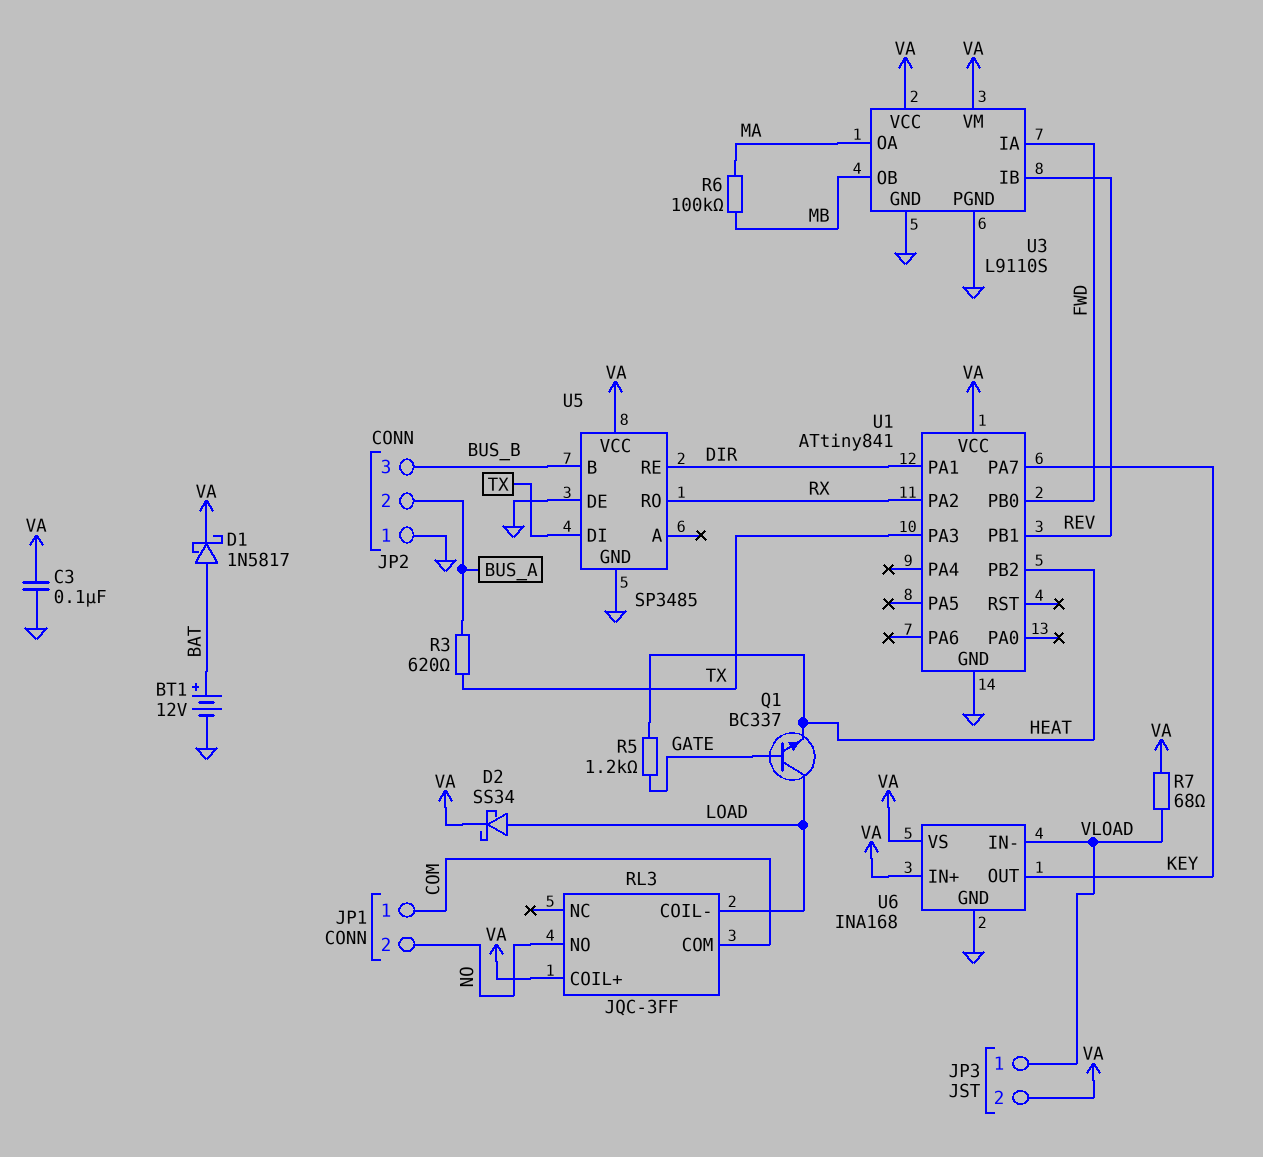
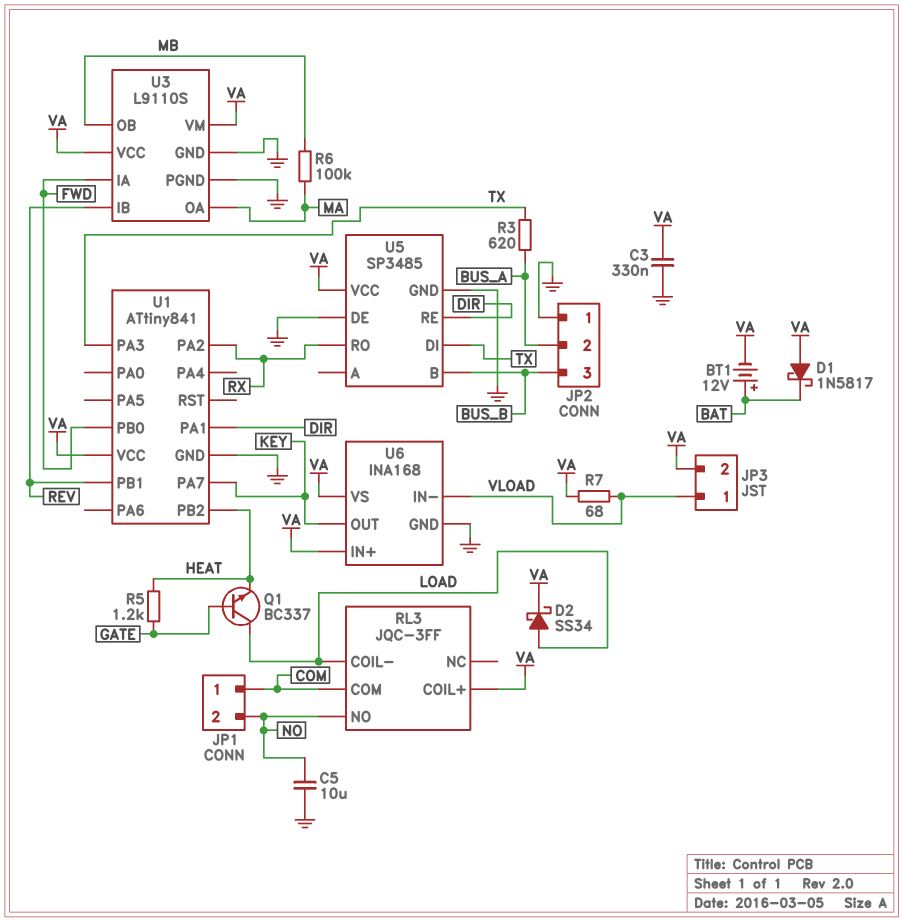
BT1: 12V (plus BAT, minus GND) -> 12V (plus BAT, minus VA)
C3: 100nF (GND, VA) -> 330nF (GND, VA)
C5: none -> 10uF (GND, NO)
D1: schottky 1N5817 (A BAT, K VA) -> schottky 1N5817 (A VA, K BAT)

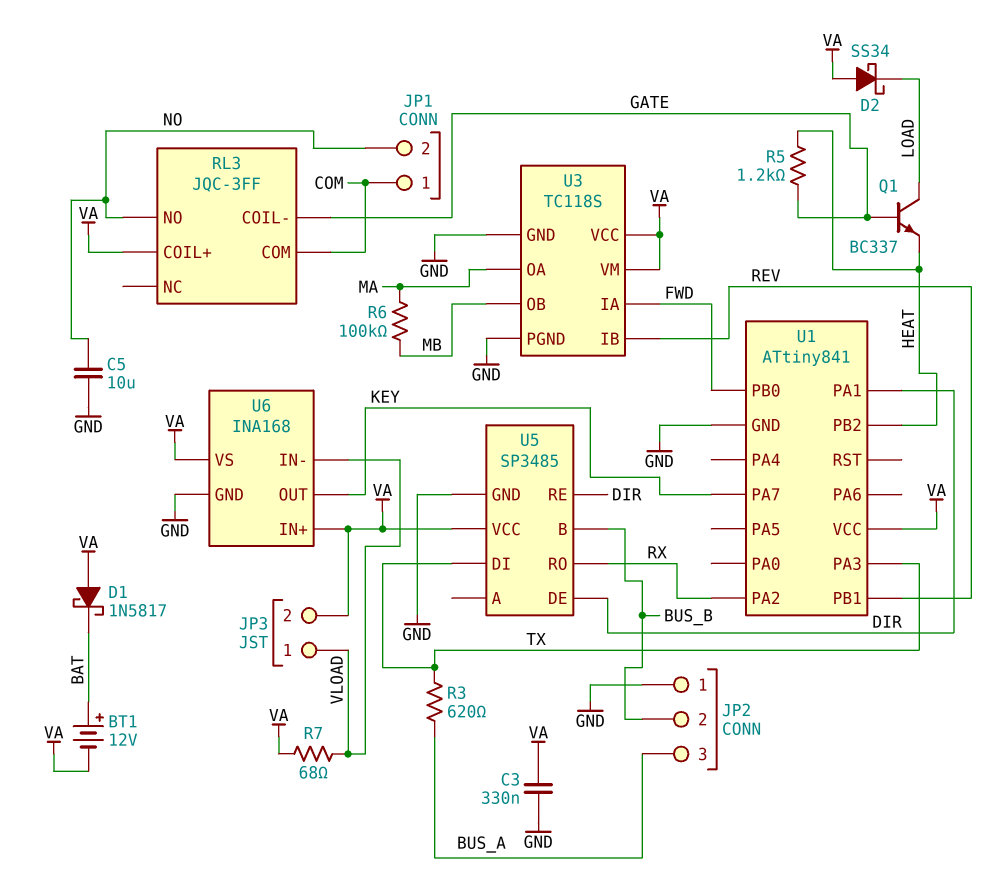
D2: schottky SS34 (A LOAD, K VA) -> schottky SS34 (A VA, K LOAD)
JP2 pin 2: BUS_A -> BUS_B
JP2 pin 3: BUS_B -> BUS_A
RL3 pin COIL-: LOAD -> GATE
U3: L9110S -> TC118S
U5 pin DE: GND -> DIR

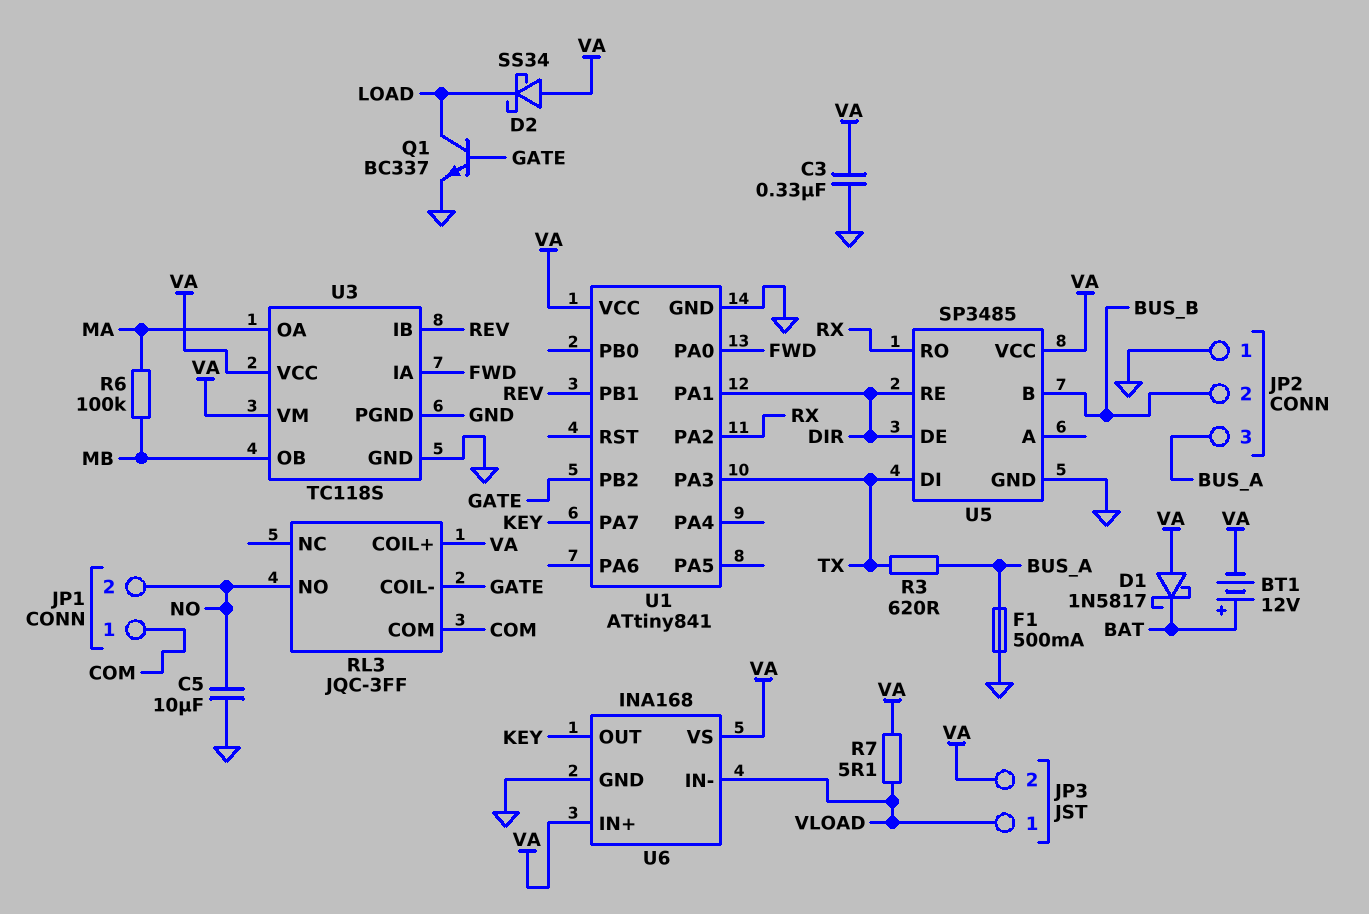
F1: none -> 500mA (BUS_A, GND)
Q1: NPN BC337 (B GATE, C LOAD, E HEAT) -> NPN BC337 (B GATE, C LOAD, E GND)
R5: 1.2k (GATE, HEAT) -> none
R7: 68 (VA, VLOAD) -> 5.1 (VA, VLOAD)
U1 pin PA0: none -> FWD
U1 pin PB0: FWD -> none
U1 pin PB2: HEAT -> GATE

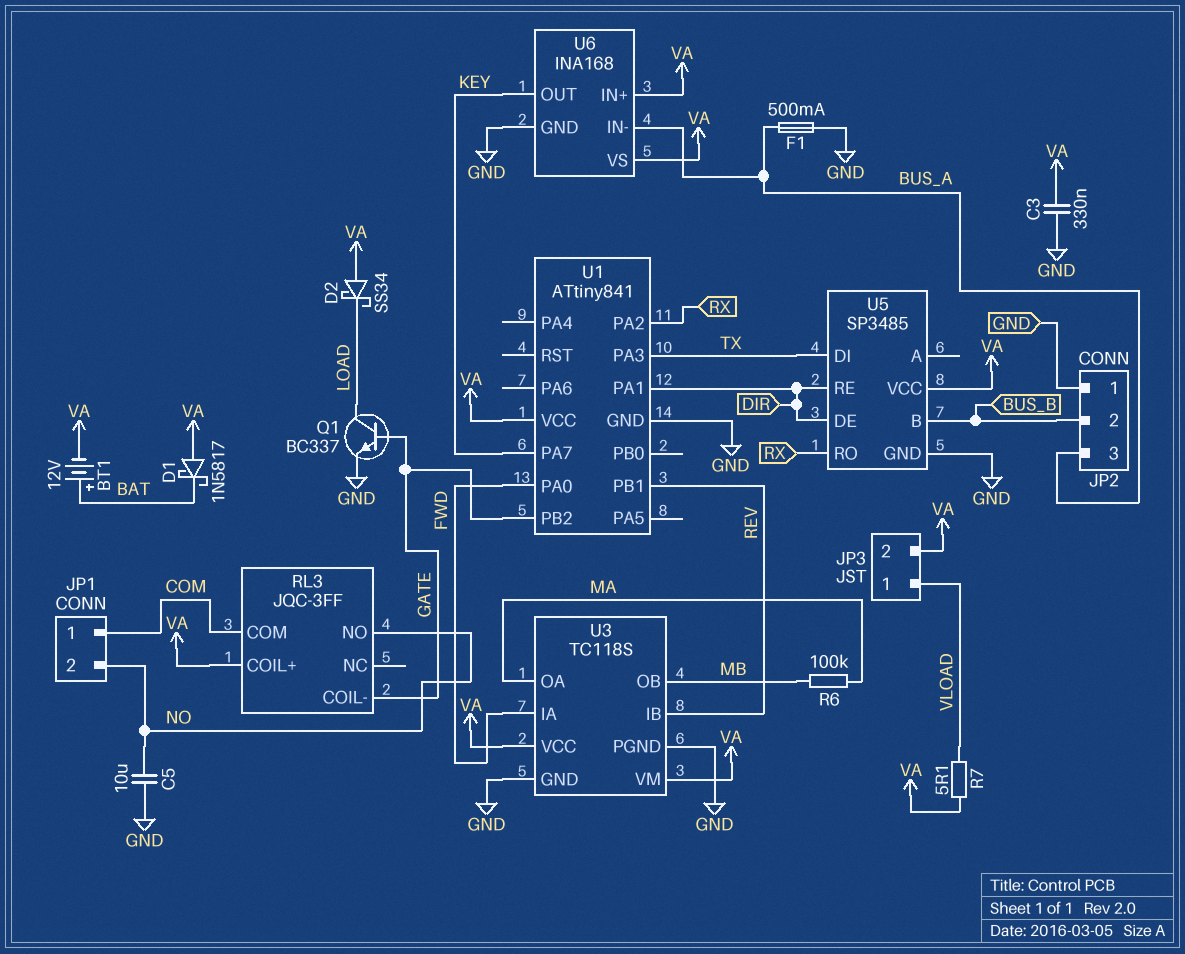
R3: 620 (BUS_A, TX) -> none
U6 pin IN-: VLOAD -> BUS_A

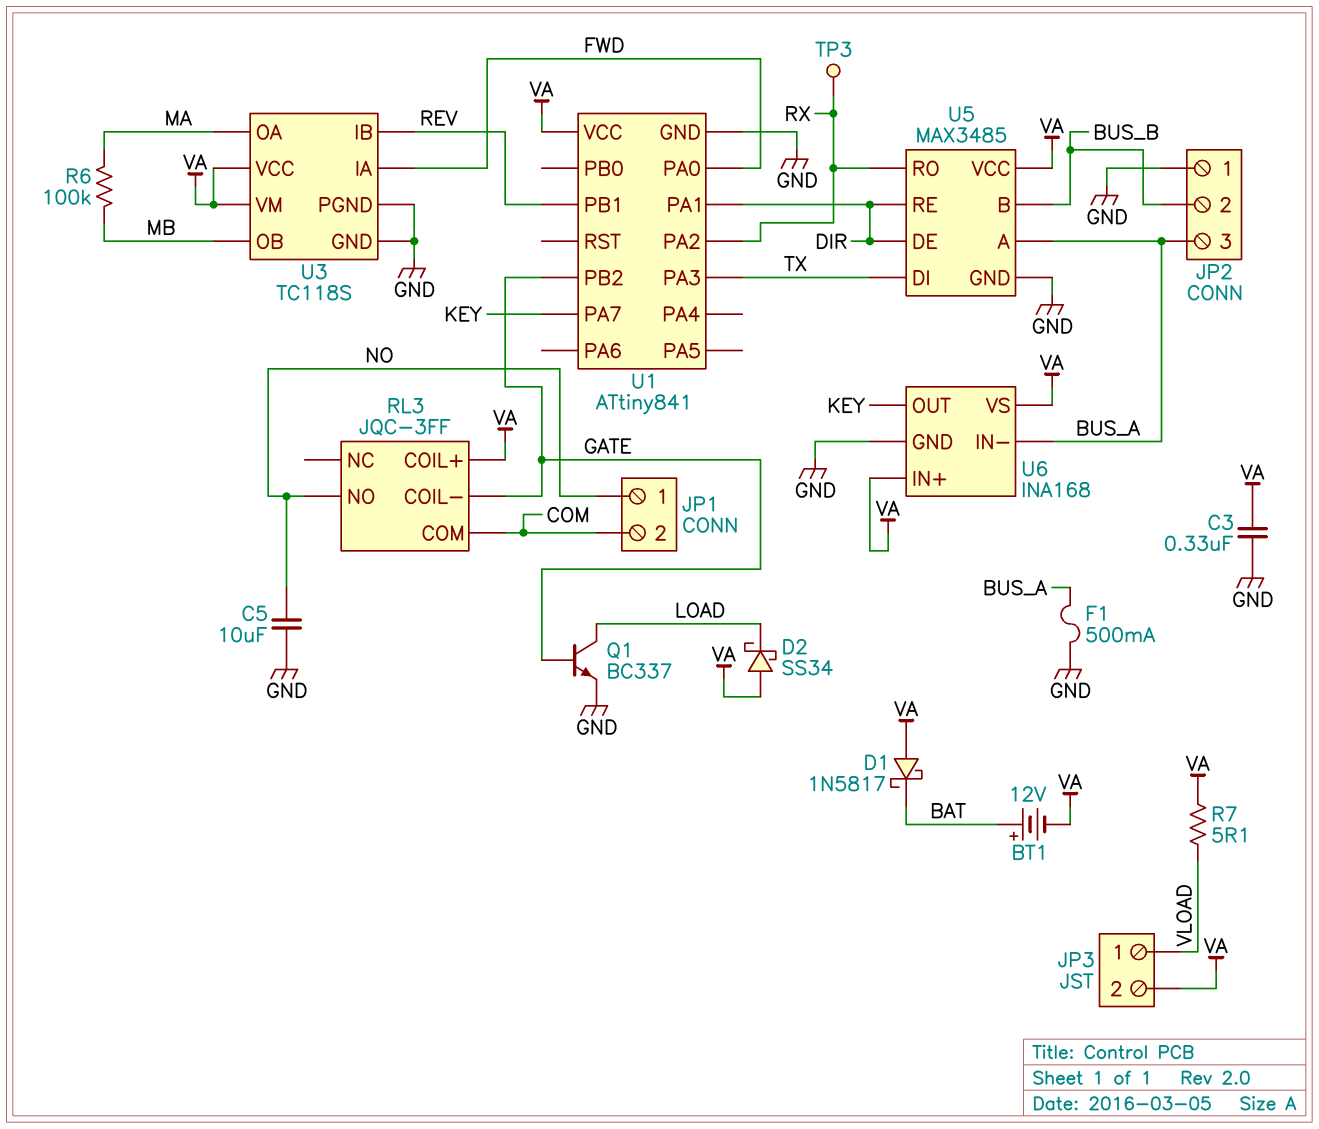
JP1 pin 1: COM -> NO
JP1 pin 2: NO -> COM
TP3: none -> test point (RX)
U5: SP3485 -> MAX3485
U5 pin A: none -> BUS_A

